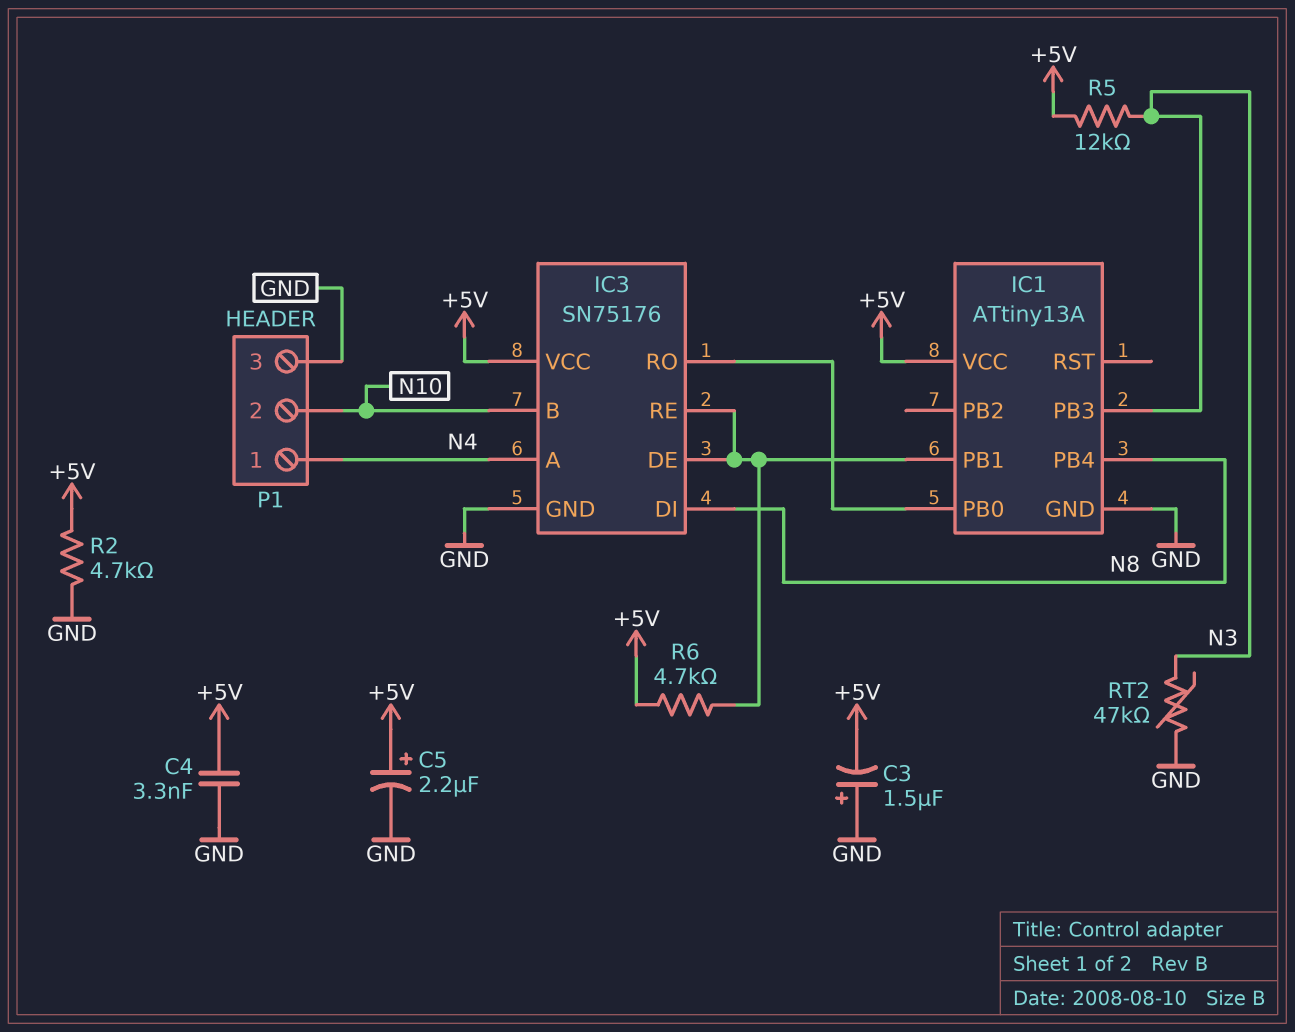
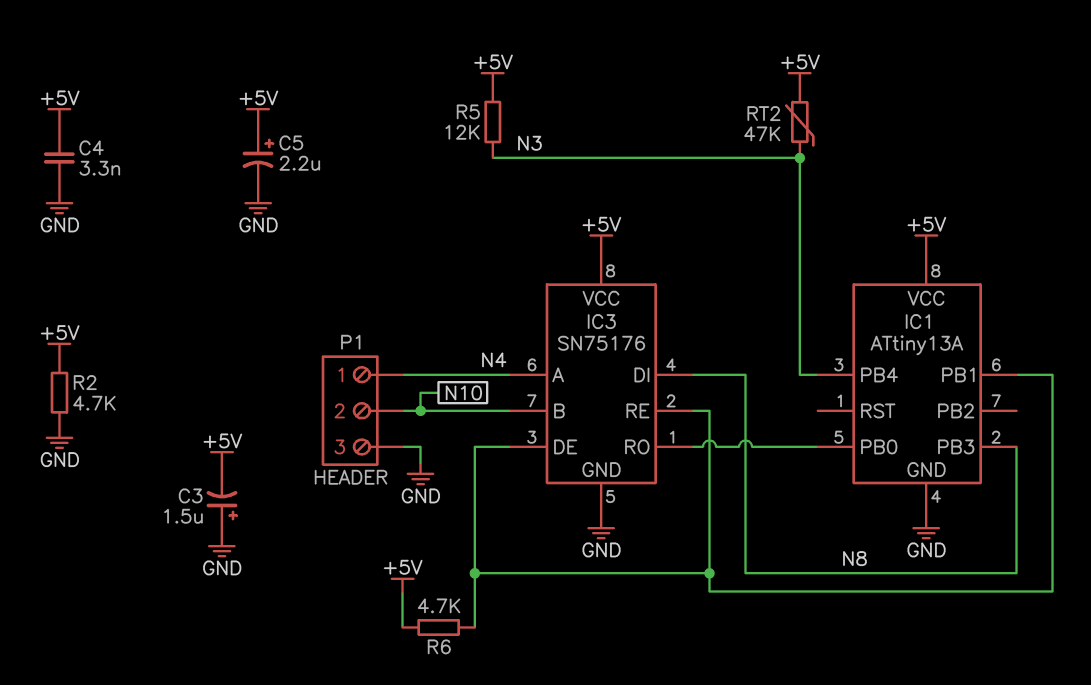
IC1 pin PB3: N3 -> N8
IC1 pin PB4: N8 -> N3
RT2: 47k (GND, N3) -> 47k (+5V, N3)

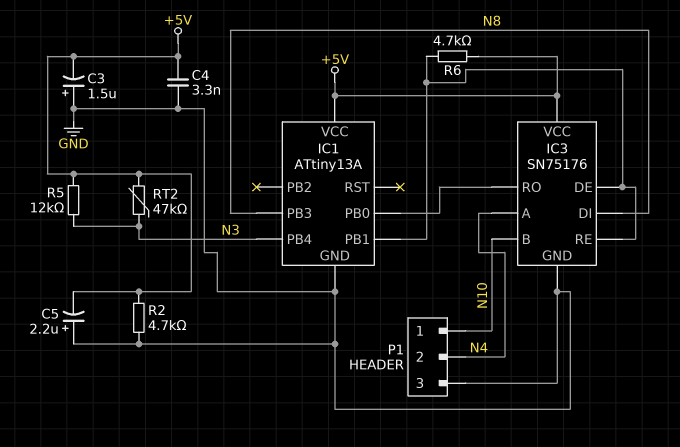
C5: 2.2uF (plus +5V, minus GND) -> 2.2uF (plus GND, minus +5V)
P1 pin 1: N4 -> N10
P1 pin 2: N10 -> N4

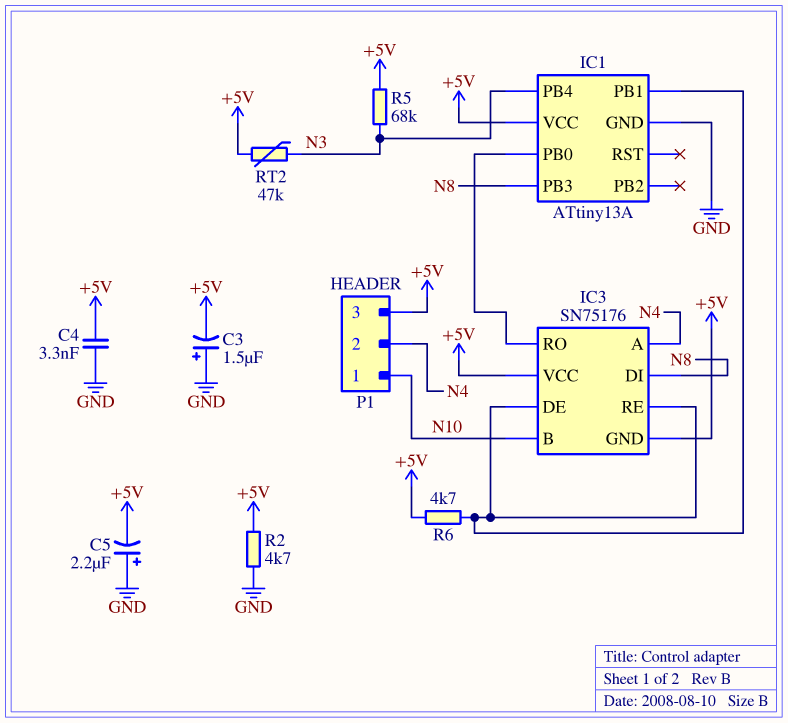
IC3 pin GND: GND -> +5V
P1 pin 3: GND -> +5V
R5: 12k (+5V, N3) -> 68k (+5V, N3)

